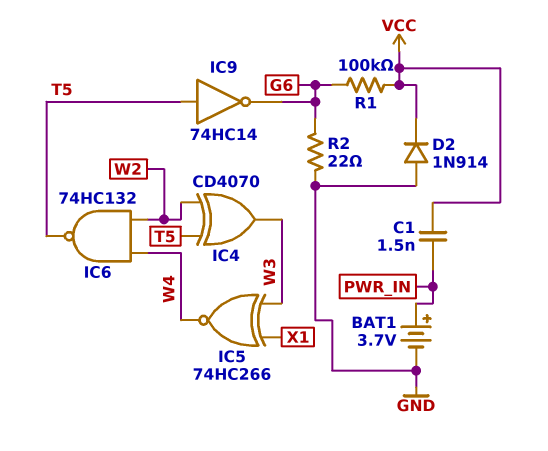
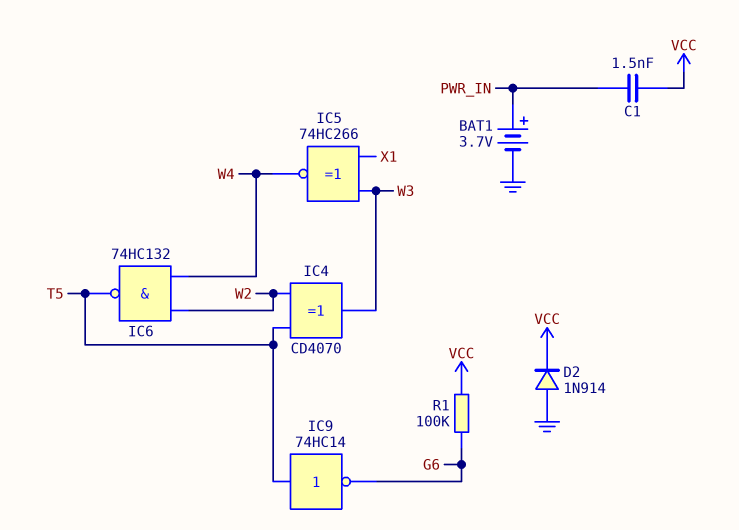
R2: 22 (G6, GND) -> none

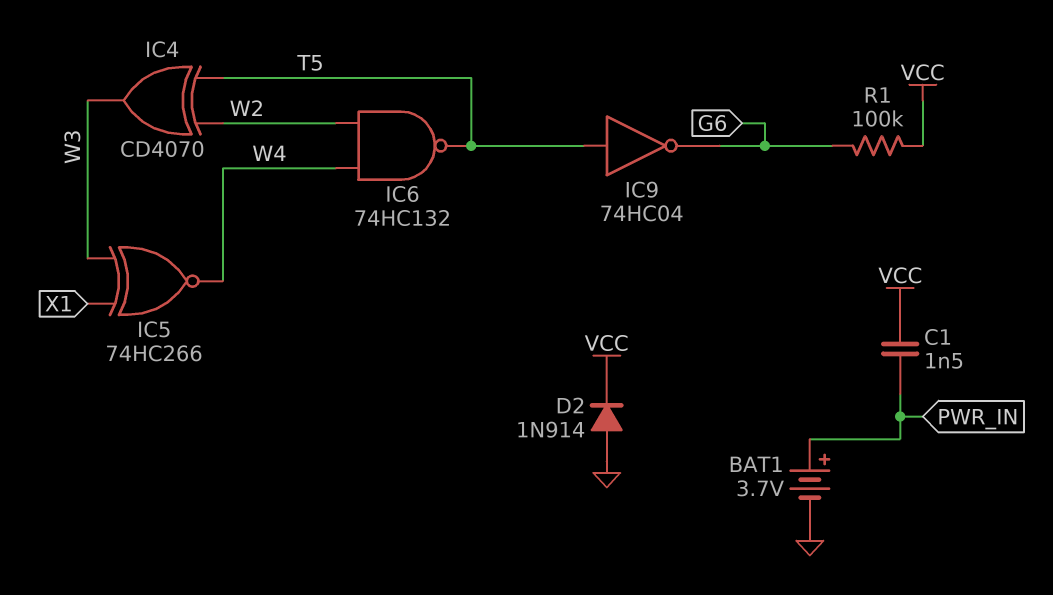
IC9: NOT 74HC14 (in T5, out G6) -> NOT 74HC04 (in T5, out G6)

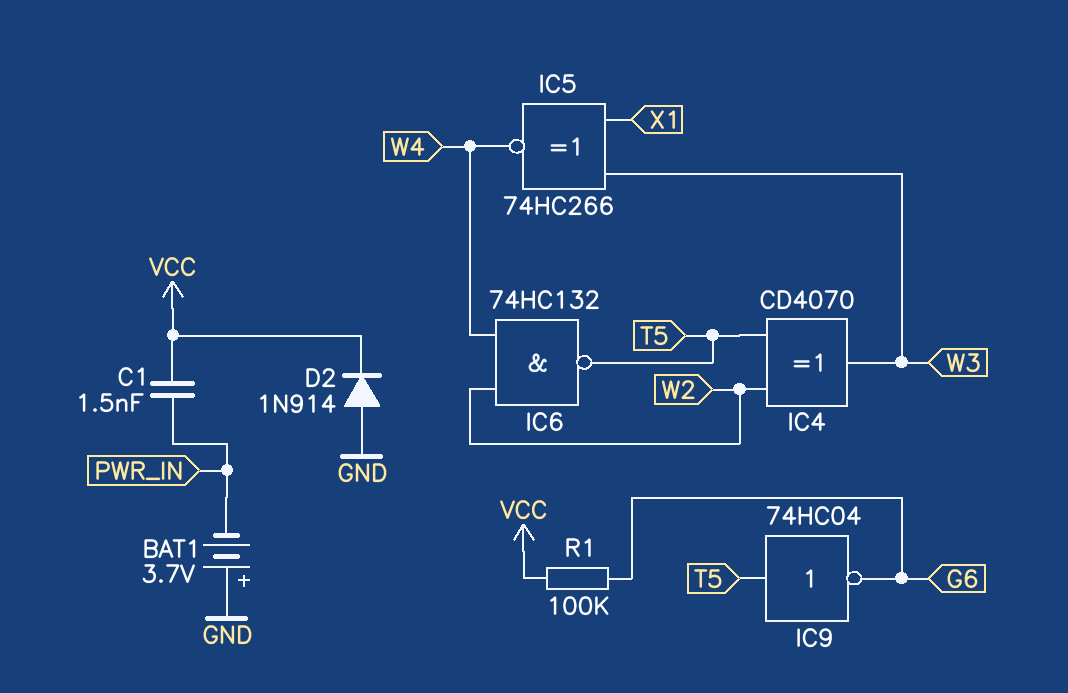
BAT1: 3.7V (plus PWR_IN, minus GND) -> 3.7V (plus GND, minus PWR_IN)

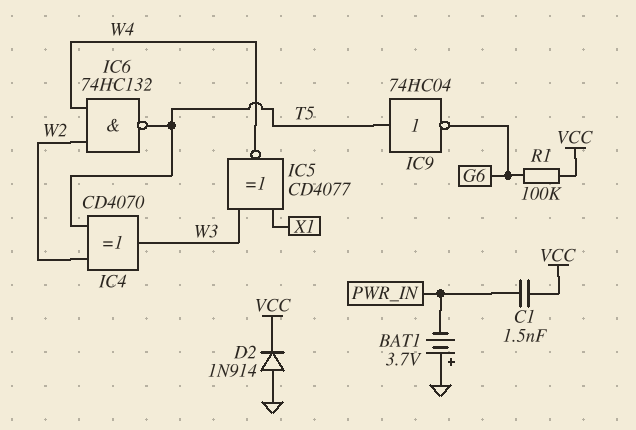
IC5: XNOR 74HC266 (in W3, in X1, out W4) -> XNOR CD4077 (in W3, in X1, out W4)

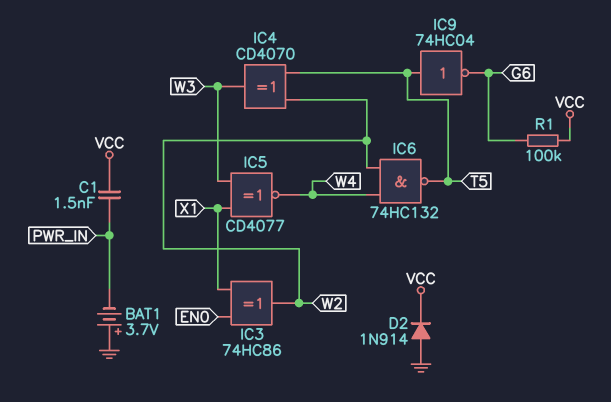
IC3: none -> XOR 74HC86 (in EN0, in X1, out W2)

